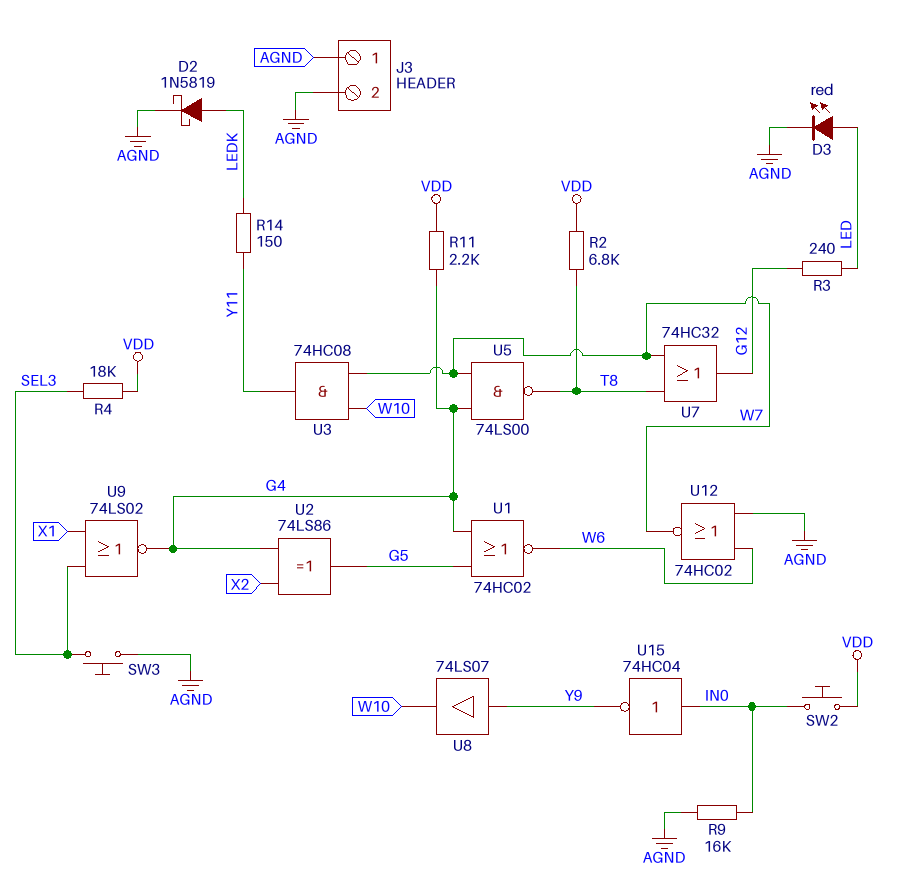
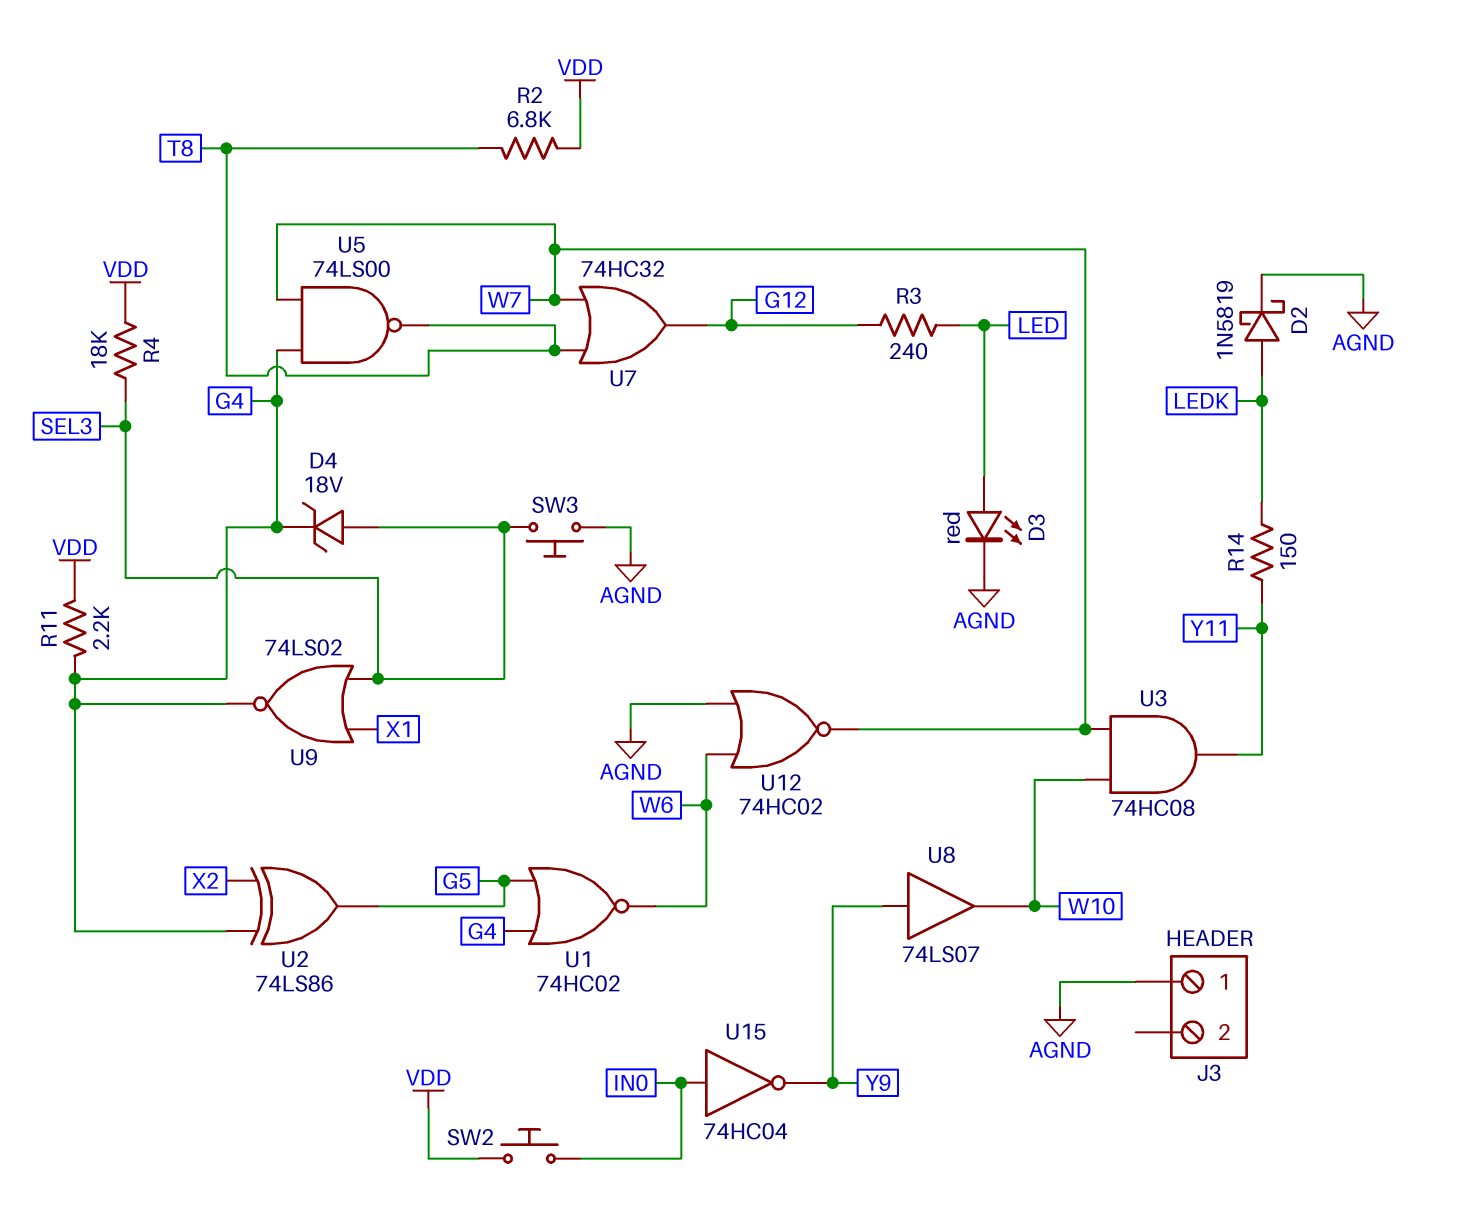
D4: none -> zener 18V (A SEL3, K G4)
J3 pin 2: AGND -> none
R9: 16k (AGND, IN0) -> none

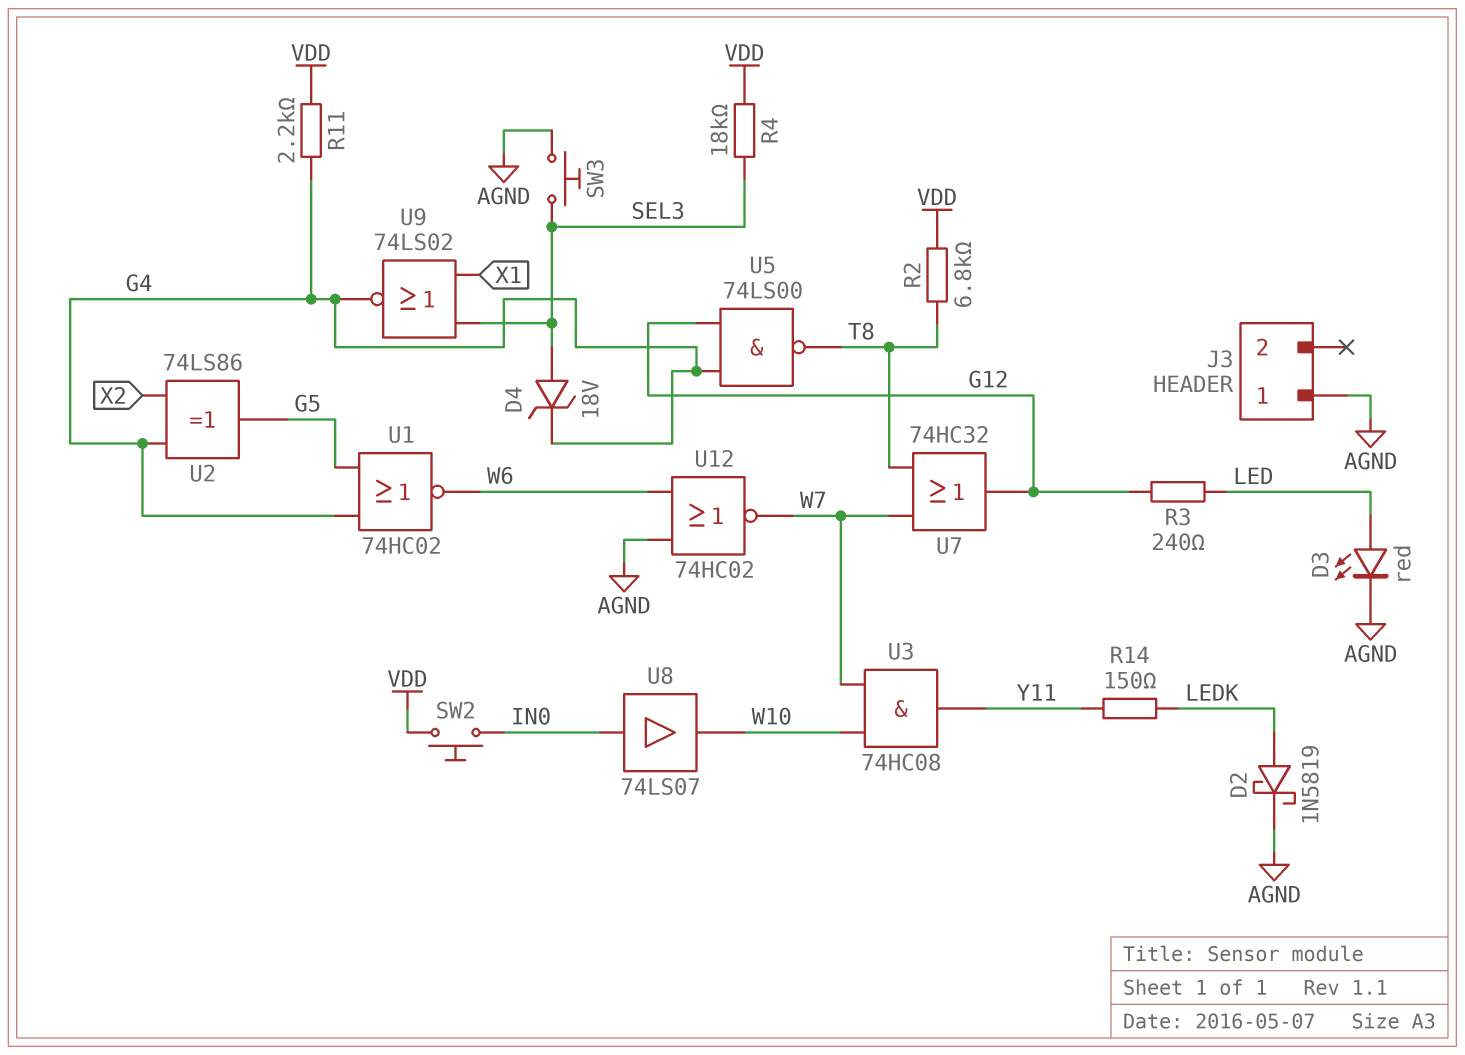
U5: NAND 74LS00 (in G4, in W7, out T8) -> NAND 74LS00 (in G4, in G12, out T8)
U8: buffer 74LS07 (in Y9, out W10) -> buffer 74LS07 (in IN0, out W10)
U15: NOT 74HC04 (in IN0, out Y9) -> none

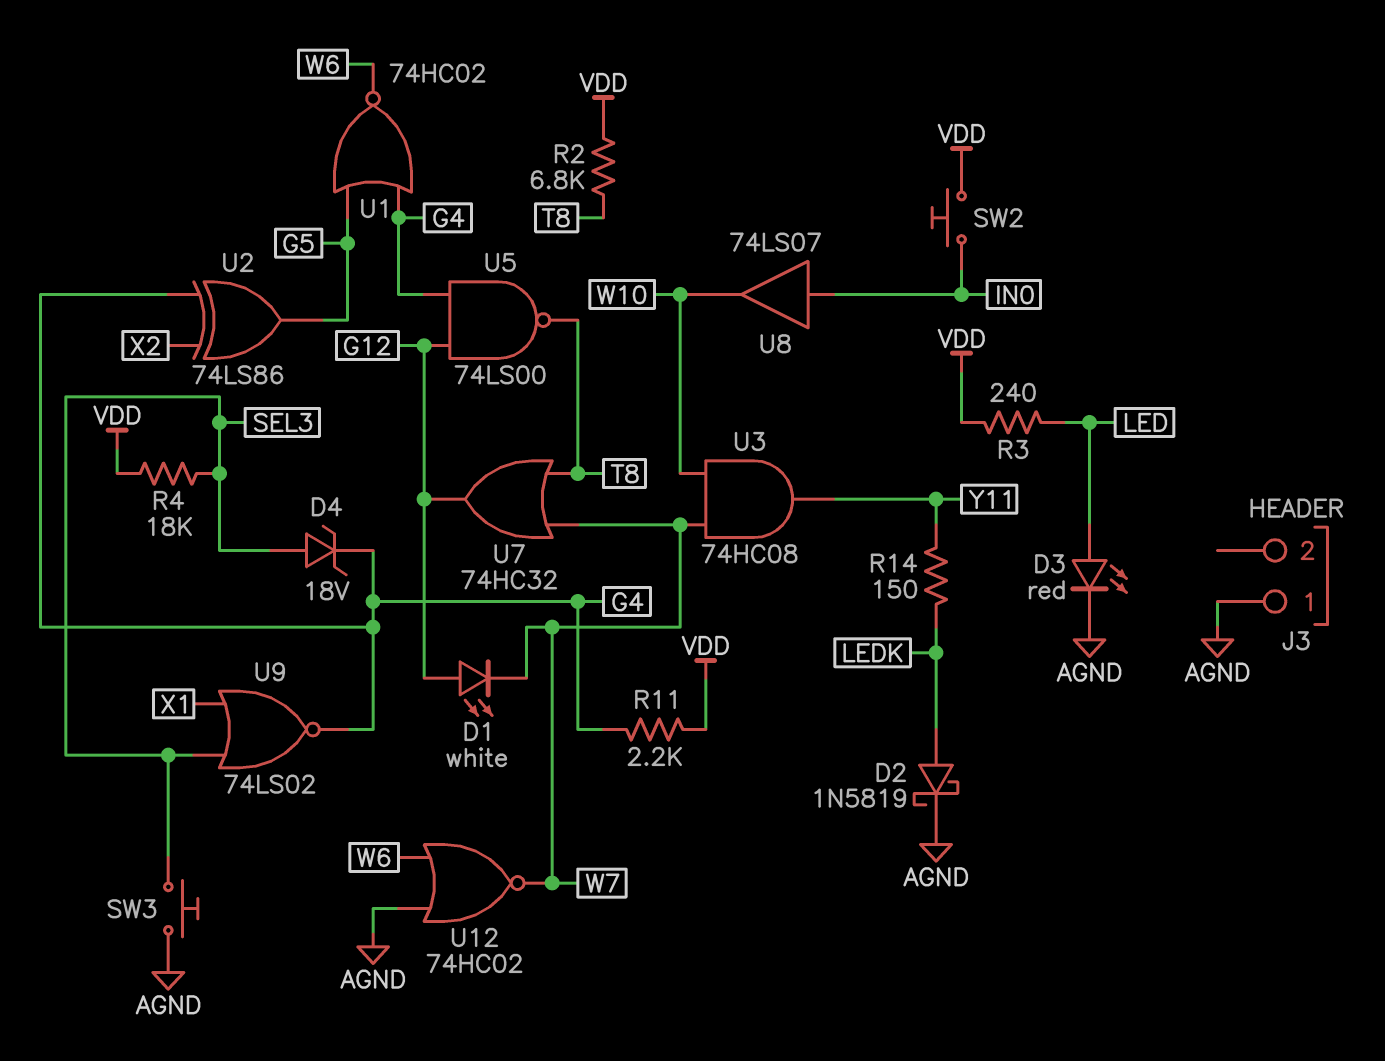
D1: none -> LED white (A G12, K W7)
R3: 240 (G12, LED) -> 240 (LED, VDD)

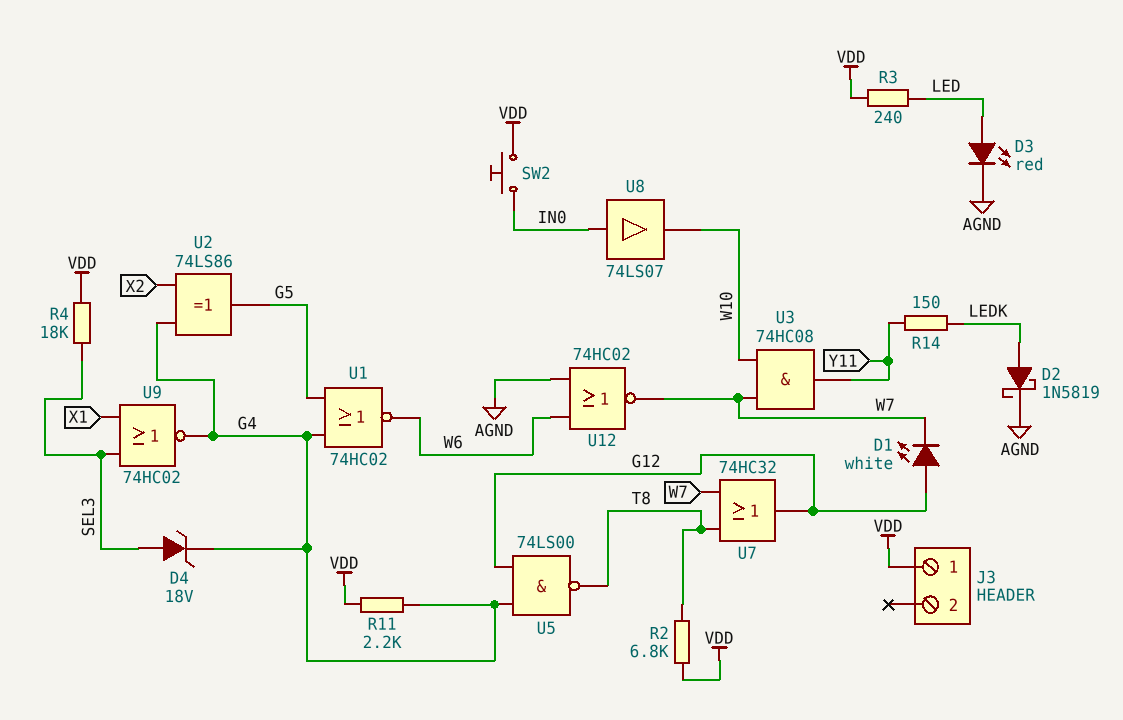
J3 pin 1: AGND -> VDD
SW3: button (AGND, SEL3) -> none
U9: NOR 74LS02 (in SEL3, in X1, out G4) -> NOR 74HC02 (in SEL3, in X1, out G4)

